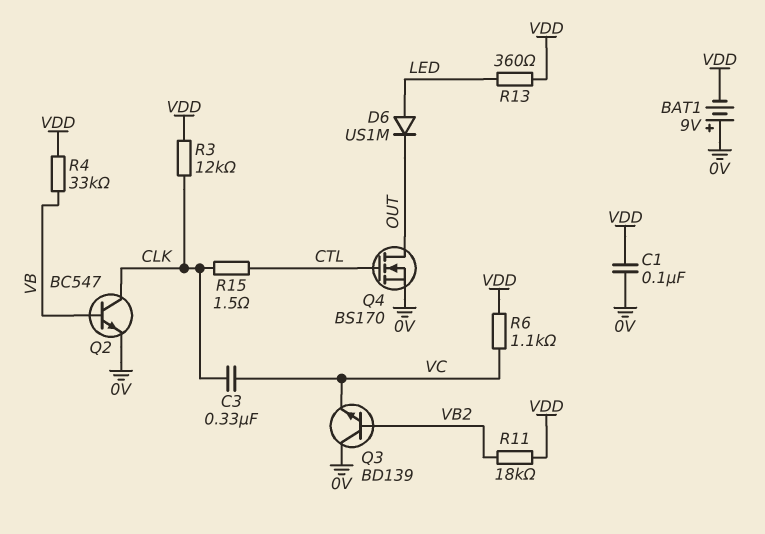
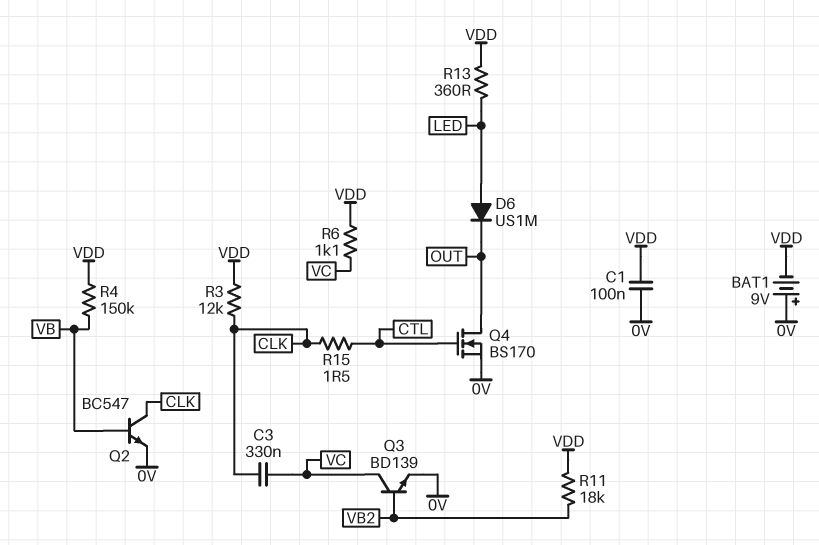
Q3: NPN BD139 (B VB2, C 0V, E VC) -> NPN BD139 (B VB2, C VC, E 0V)
R4: 33k (VB, VDD) -> 150k (VB, VDD)

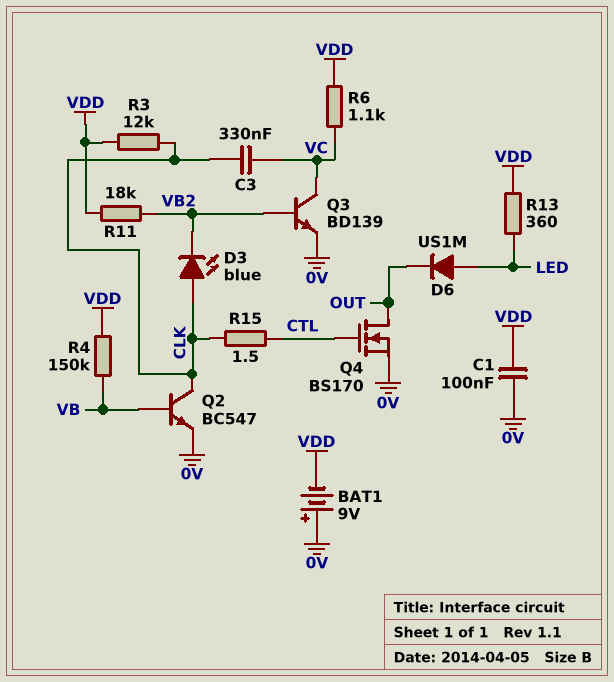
D3: none -> LED blue (A CLK, K VB2)

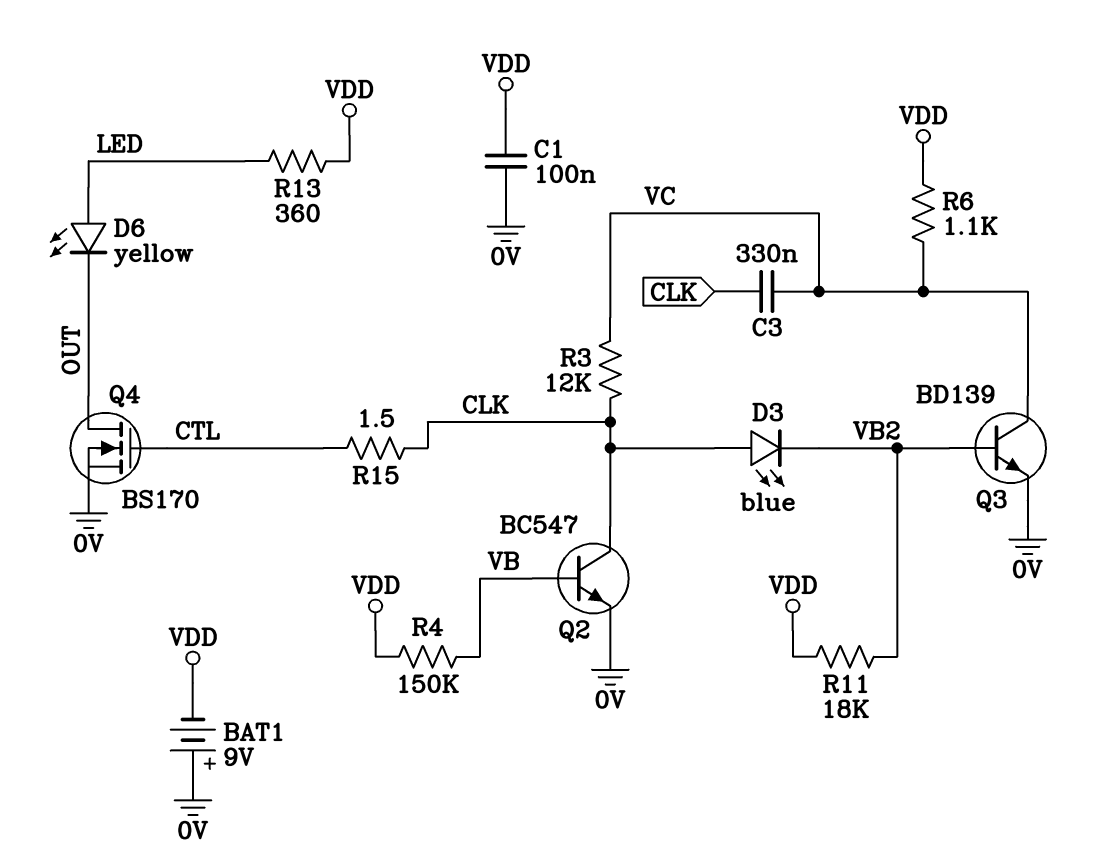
D6: diode US1M (A LED, K OUT) -> LED yellow (A LED, K OUT)
R3: 12k (CLK, VDD) -> 12k (CLK, VC)

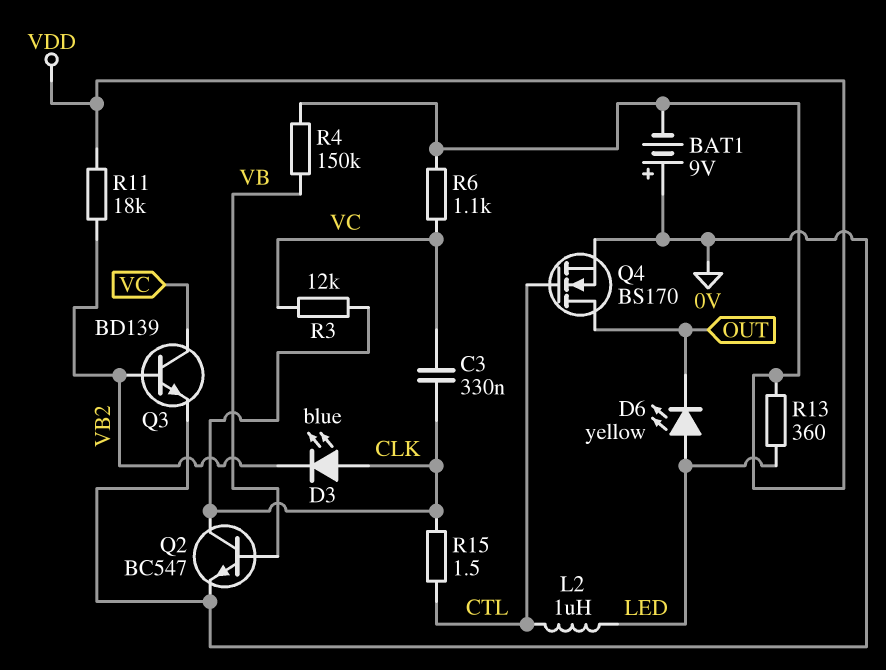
C1: 100nF (0V, VDD) -> none
L2: none -> 1uH (CTL, LED)

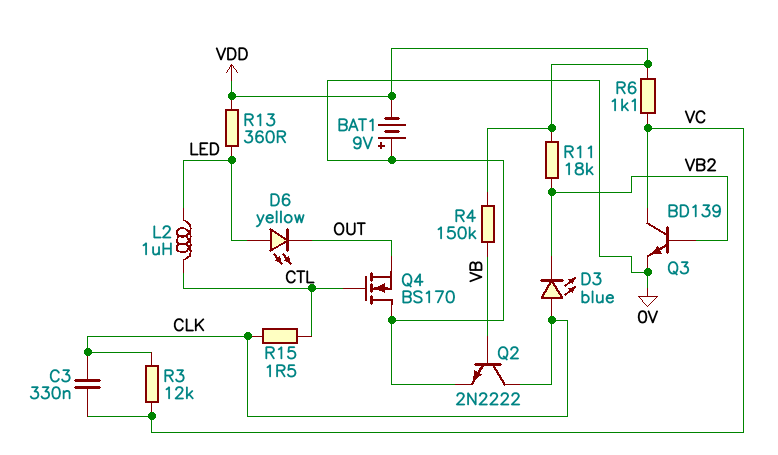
Q2: NPN BC547 (B VB, C CLK, E 0V) -> NPN 2N2222 (B VB, C CLK, E 0V)
Q4: NMOS BS170 (G CTL, D OUT, S 0V) -> NMOS BS170 (G CTL, D 0V, S OUT)

